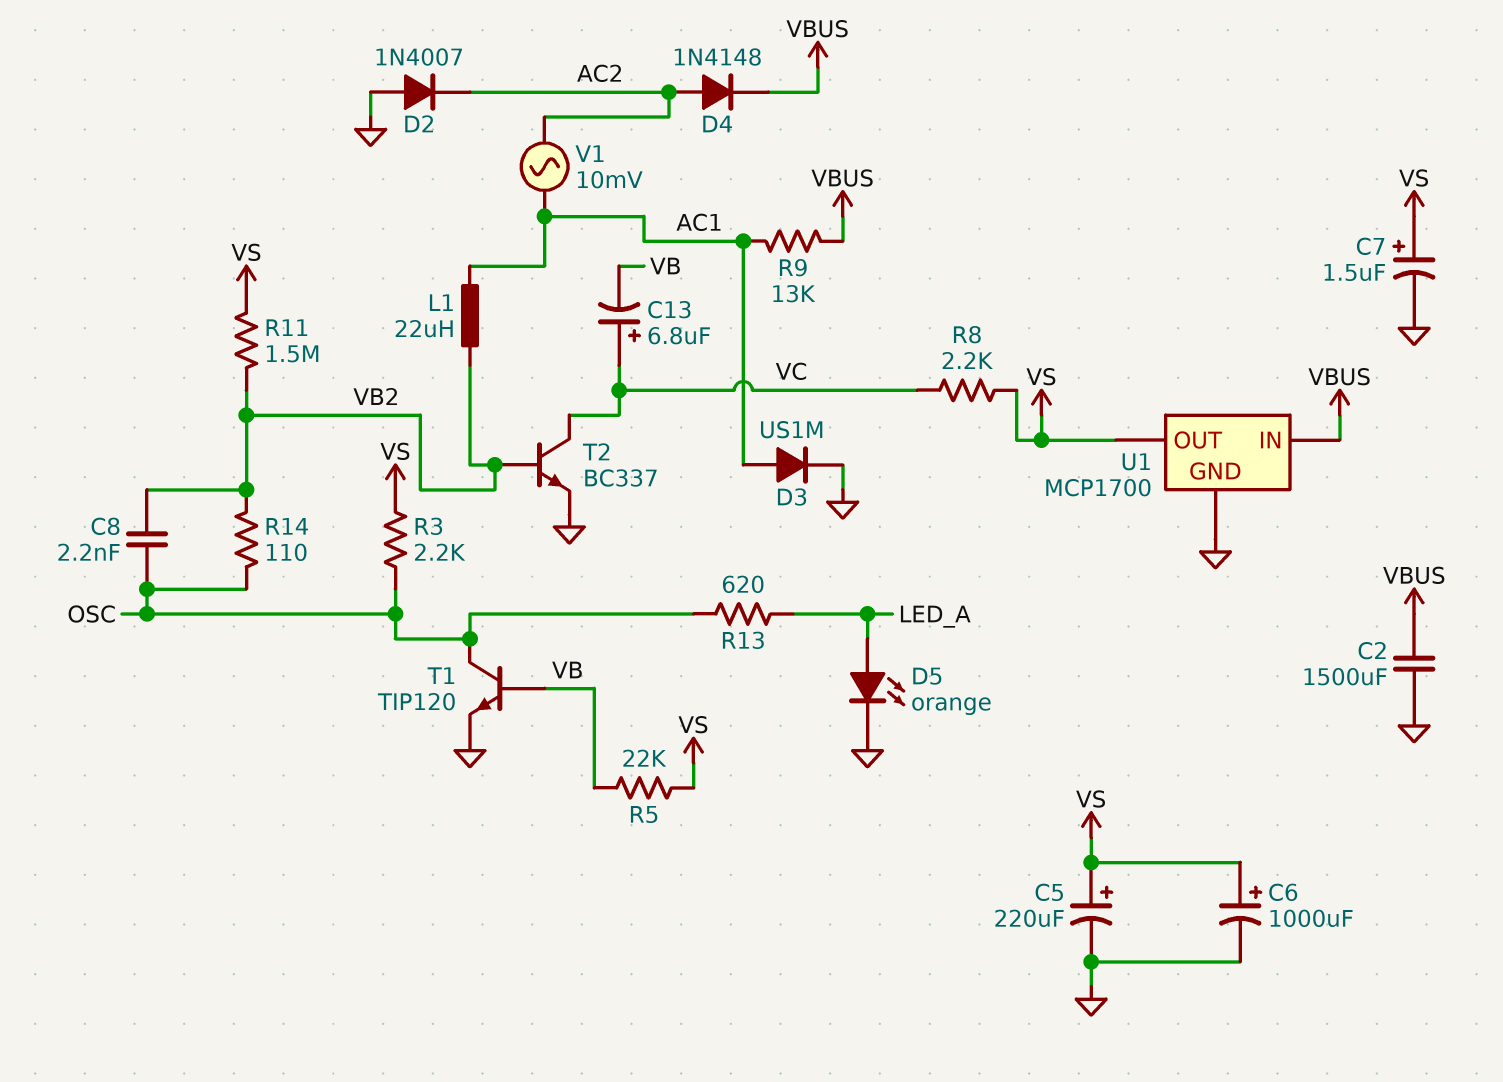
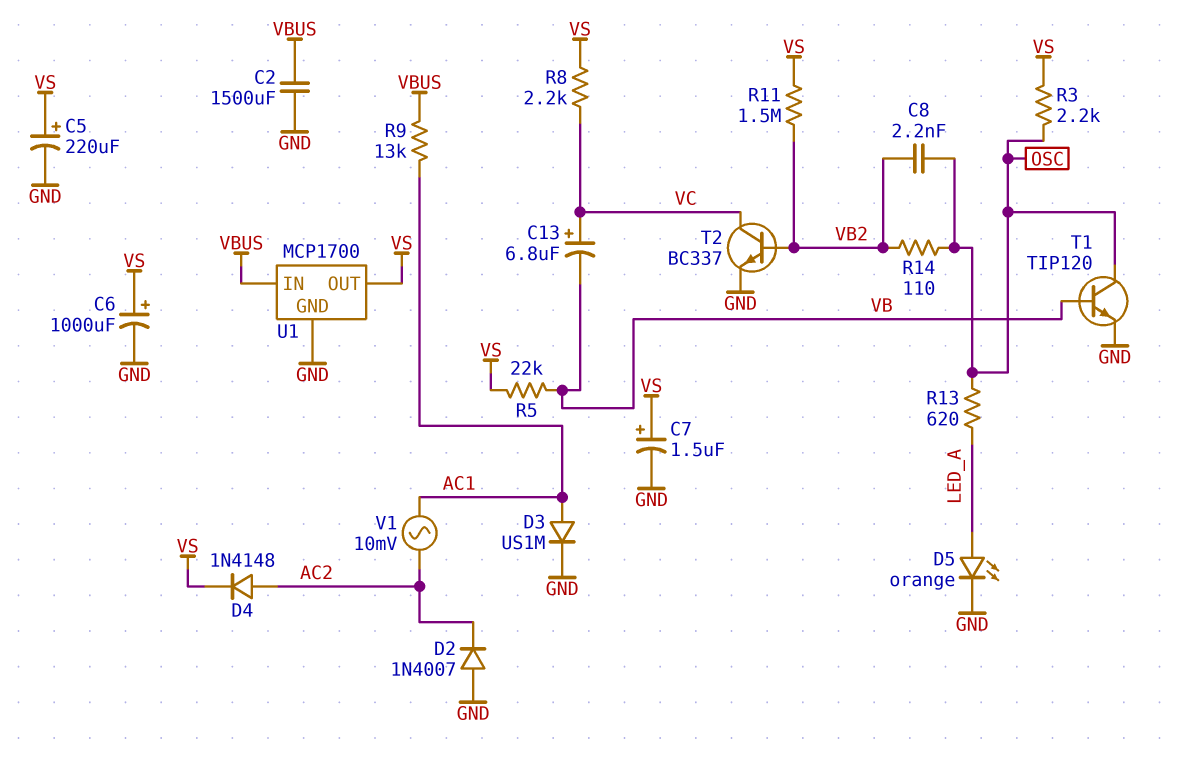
D4: diode 1N4148 (A AC2, K VBUS) -> diode 1N4148 (A AC2, K VS)
L1: 22uH (AC1, VB2) -> none

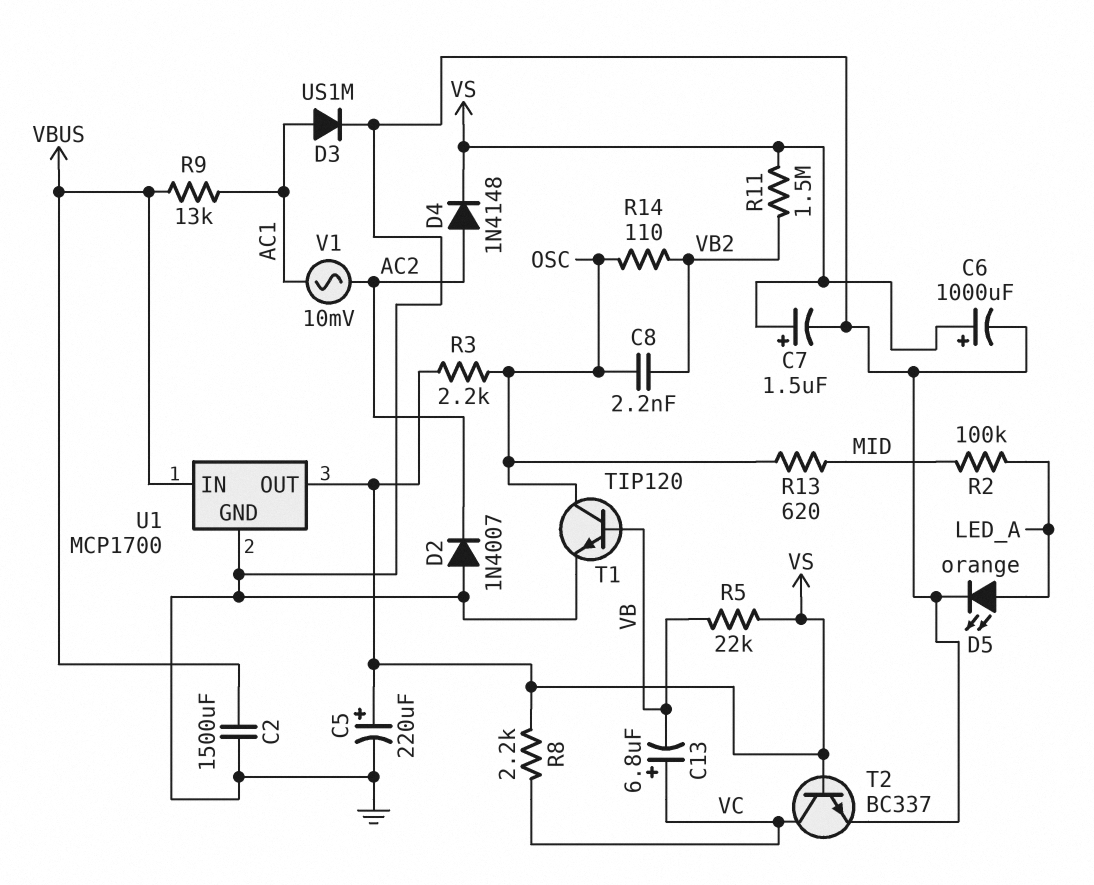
R2: none -> 100k (LED_A, MID)
R13: 620 (LED_A, OSC) -> 620 (MID, OSC)
T2: NPN BC337 (B VB2, C VC, E GND) -> NPN BC337 (B VS, C VC, E GND)

